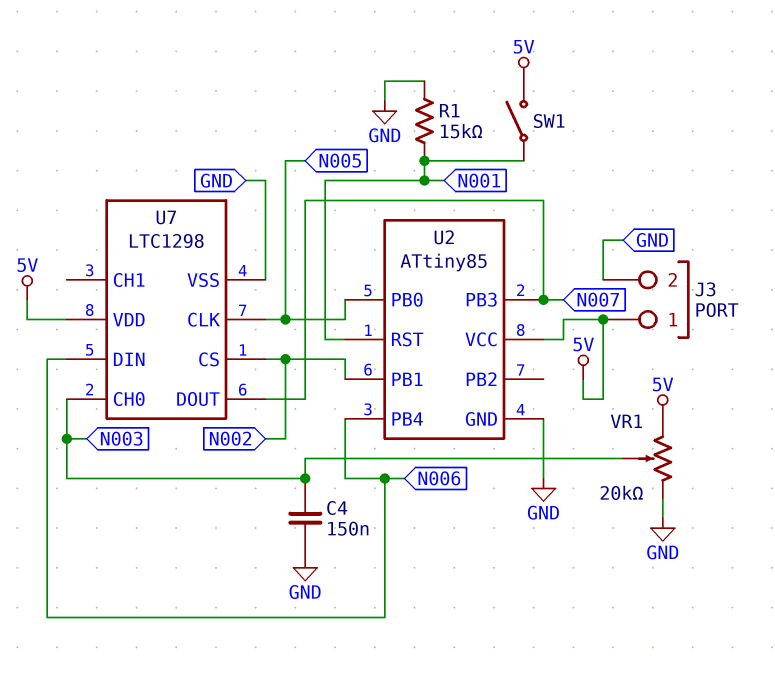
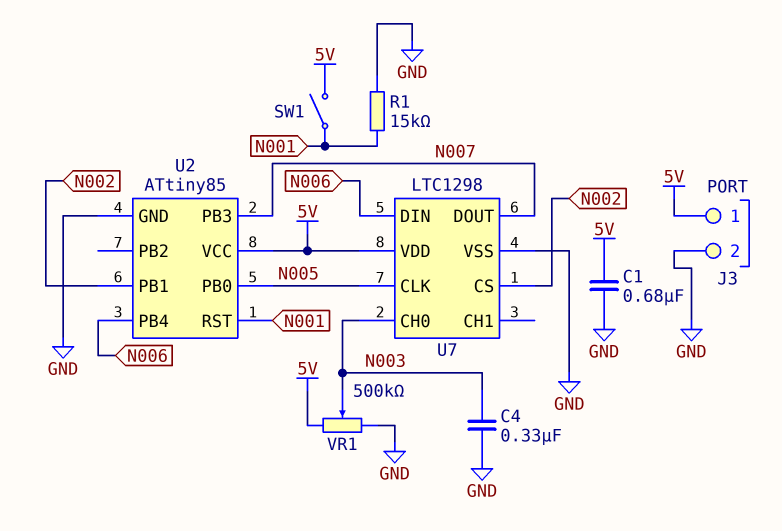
C1: none -> 680nF (5V, GND)
C4: 150nF (GND, N003) -> 330nF (GND, N003)
VR1: 20k (5V, GND, wiper N003) -> 500k (5V, GND, wiper N003)

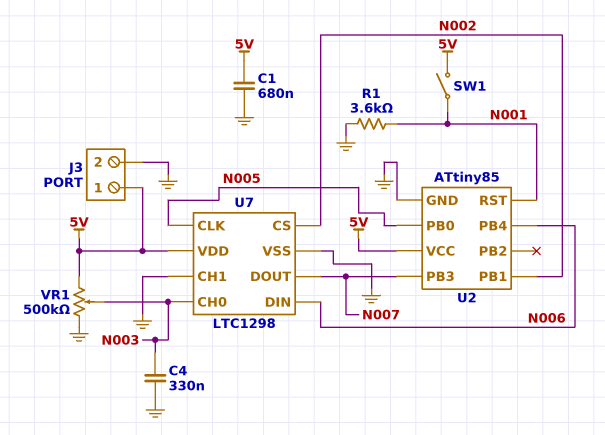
R1: 15k (GND, N001) -> 3.6k (GND, N001)
U7 pin CH1: none -> GND

